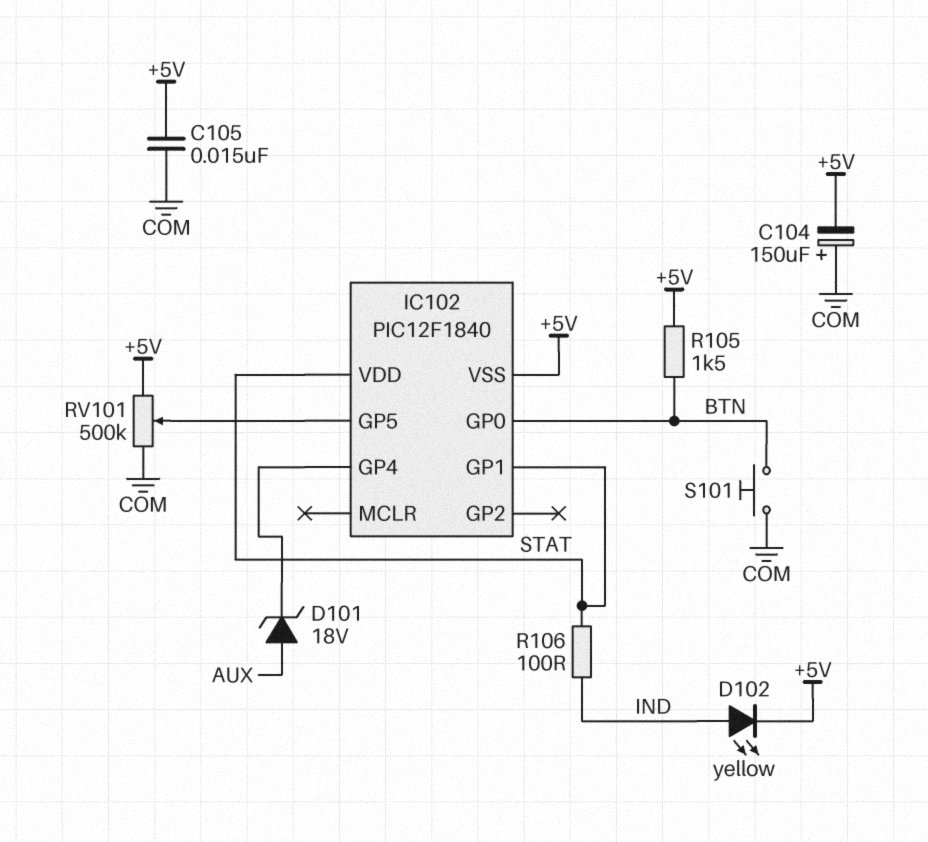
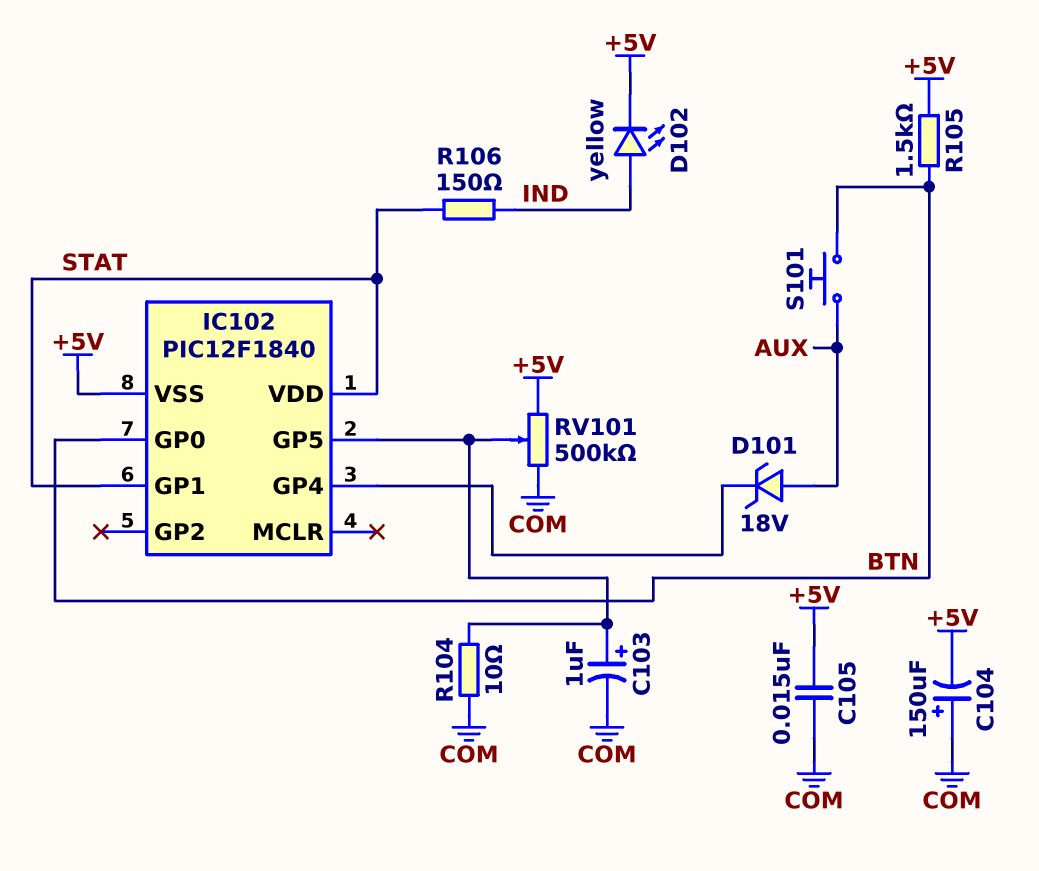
C103: none -> 1uF (plus IC102/GP5, minus COM)
R104: none -> 10 (COM, IC102/GP5)
R106: 100 (IND, STAT) -> 150 (IND, STAT)
S101: button (BTN, COM) -> button (AUX, BTN)

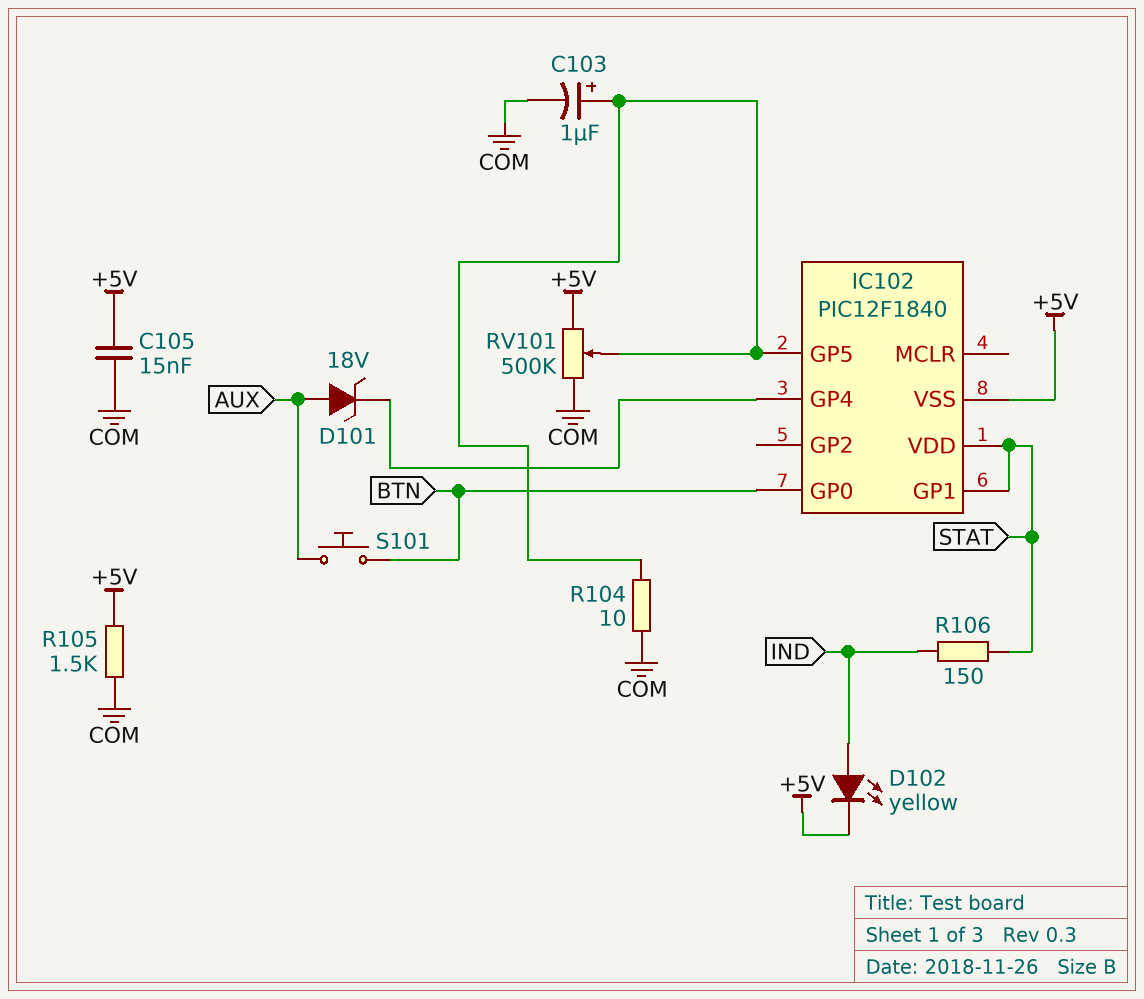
C104: 150uF (plus COM, minus +5V) -> none
R105: 1.5k (+5V, BTN) -> 1.5k (+5V, COM)

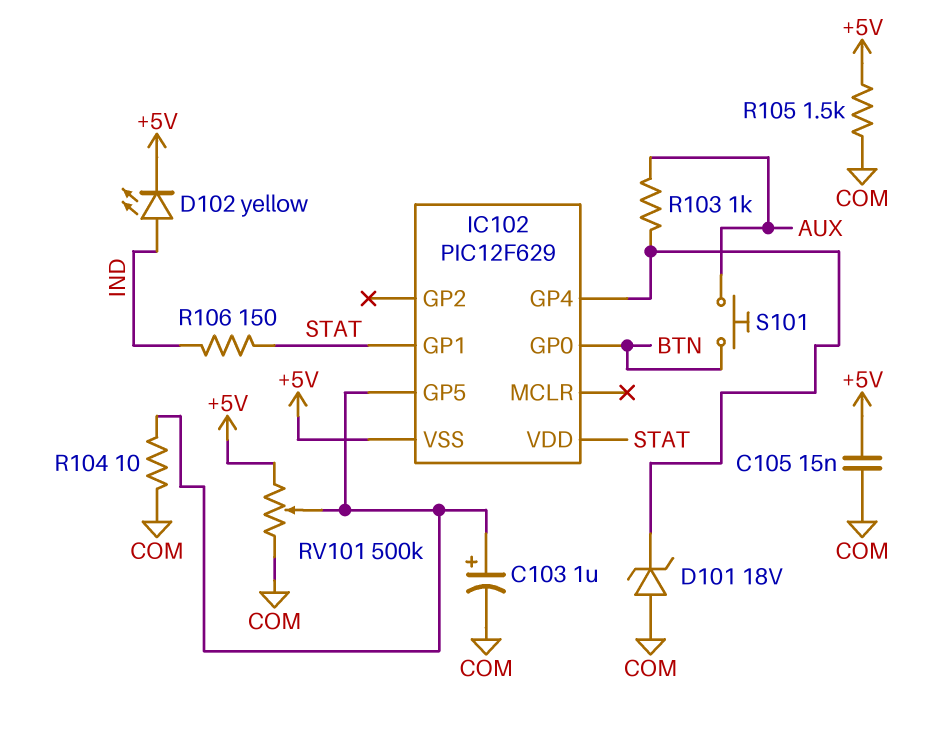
D101: zener 18V (A AUX, K IC102/GP4) -> zener 18V (A COM, K IC102/GP4)
IC102: PIC12F1840 -> PIC12F629
R103: none -> 1k (AUX, IC102/GP4)

